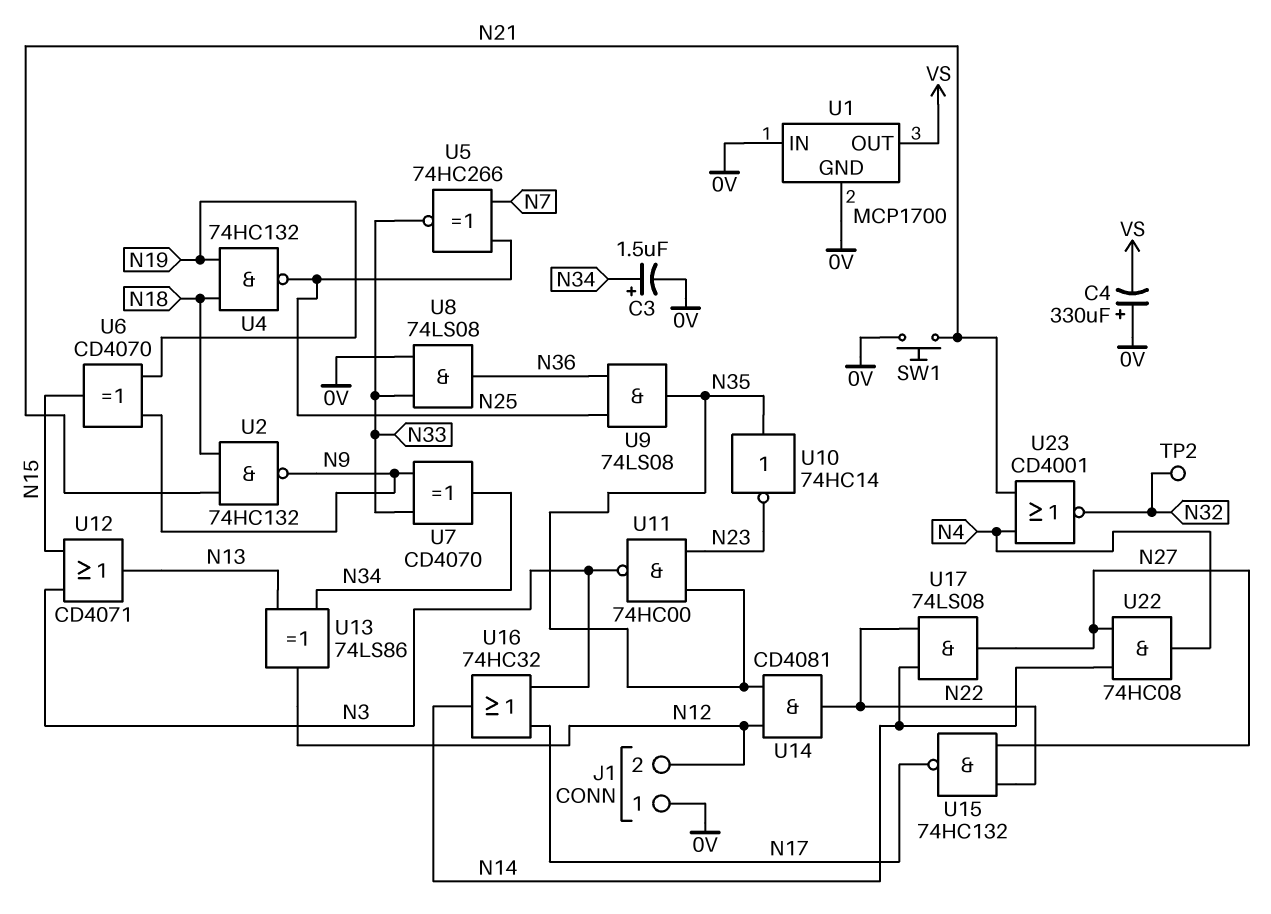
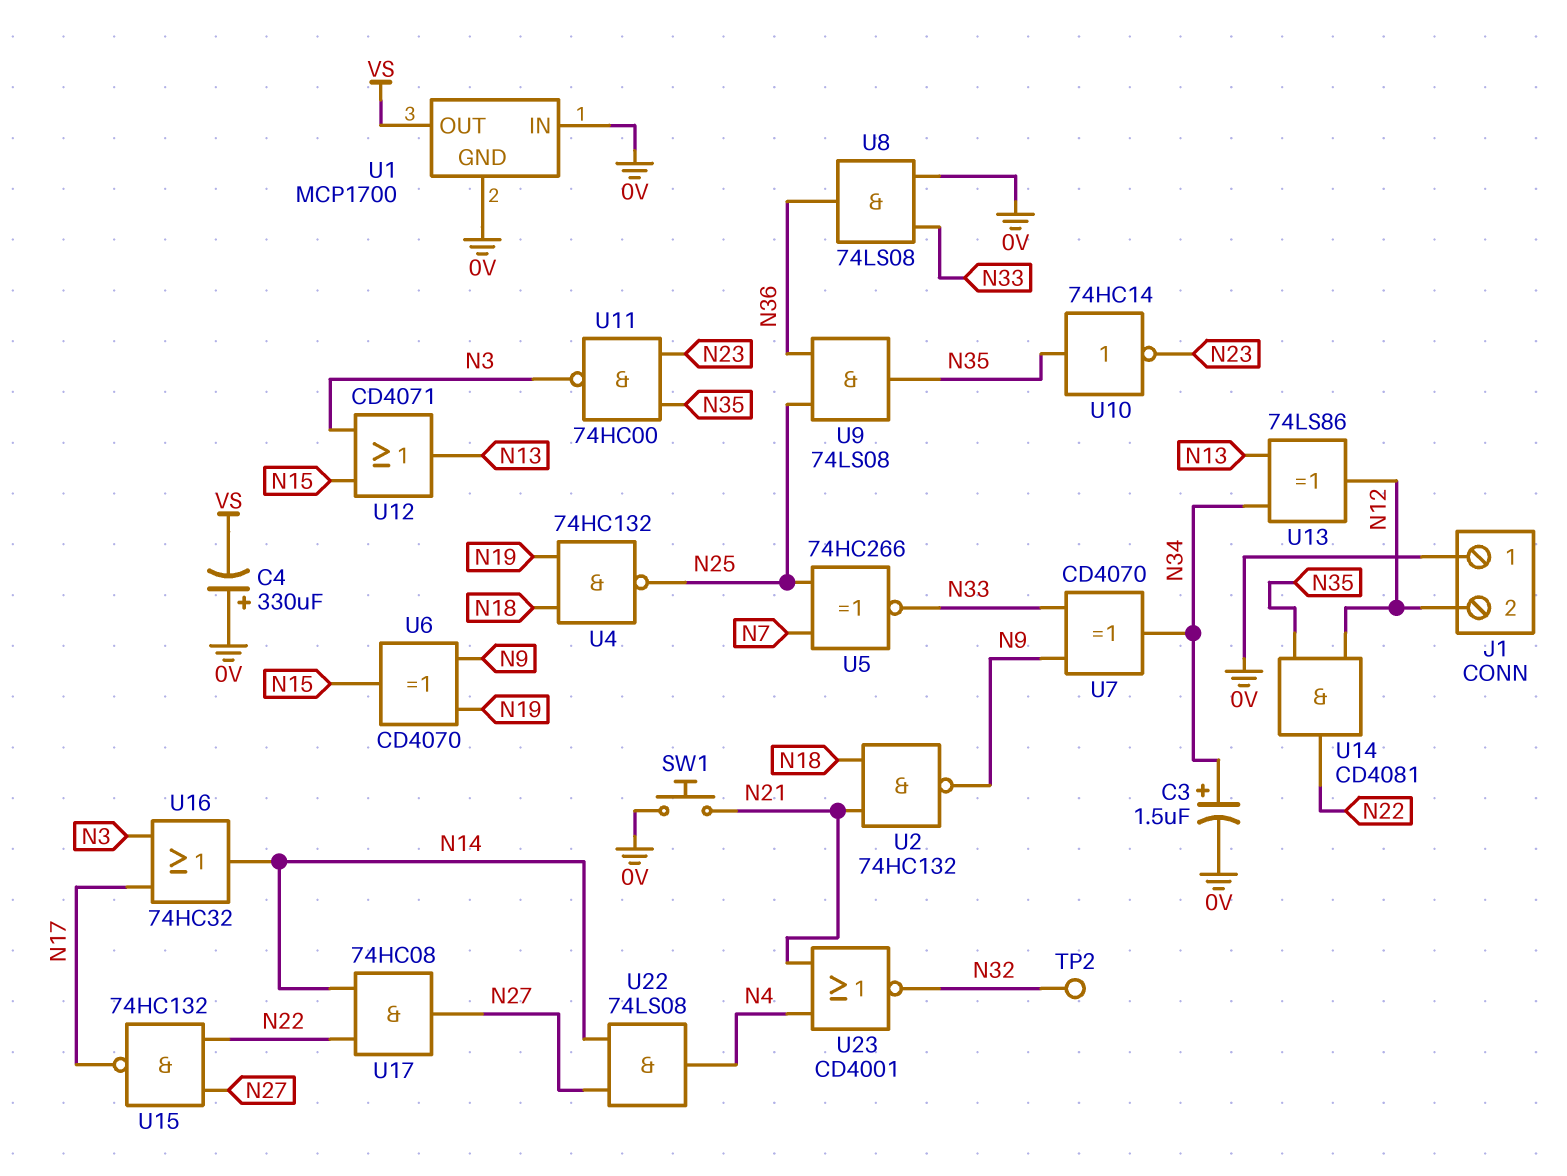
U17: AND 74LS08 (in N14, in N22, out N27) -> AND 74HC08 (in N14, in N22, out N27)
U22: AND 74HC08 (in N14, in N27, out N4) -> AND 74LS08 (in N14, in N27, out N4)

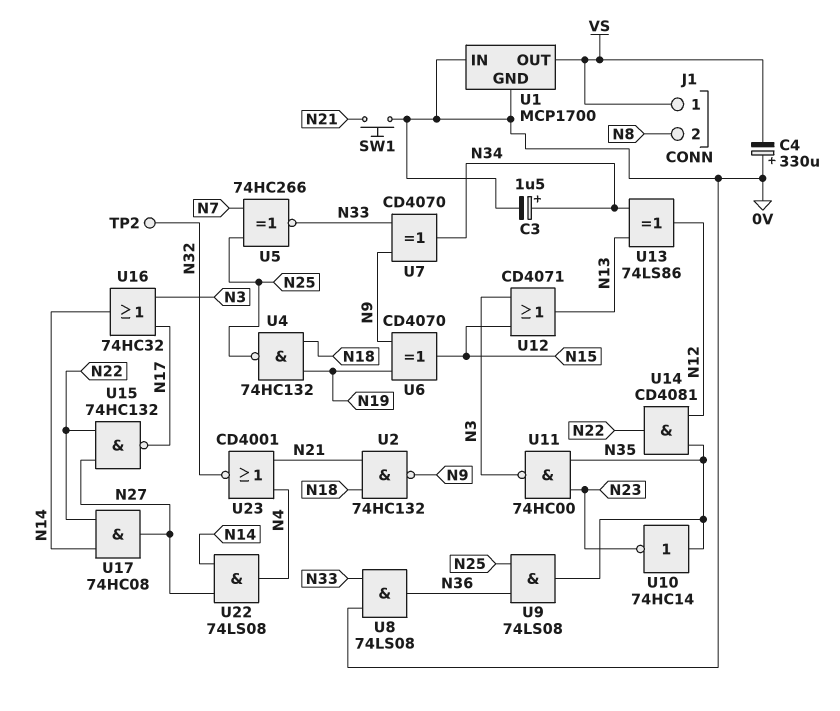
J1 pin 1: 0V -> VS
J1 pin 2: N12 -> N8

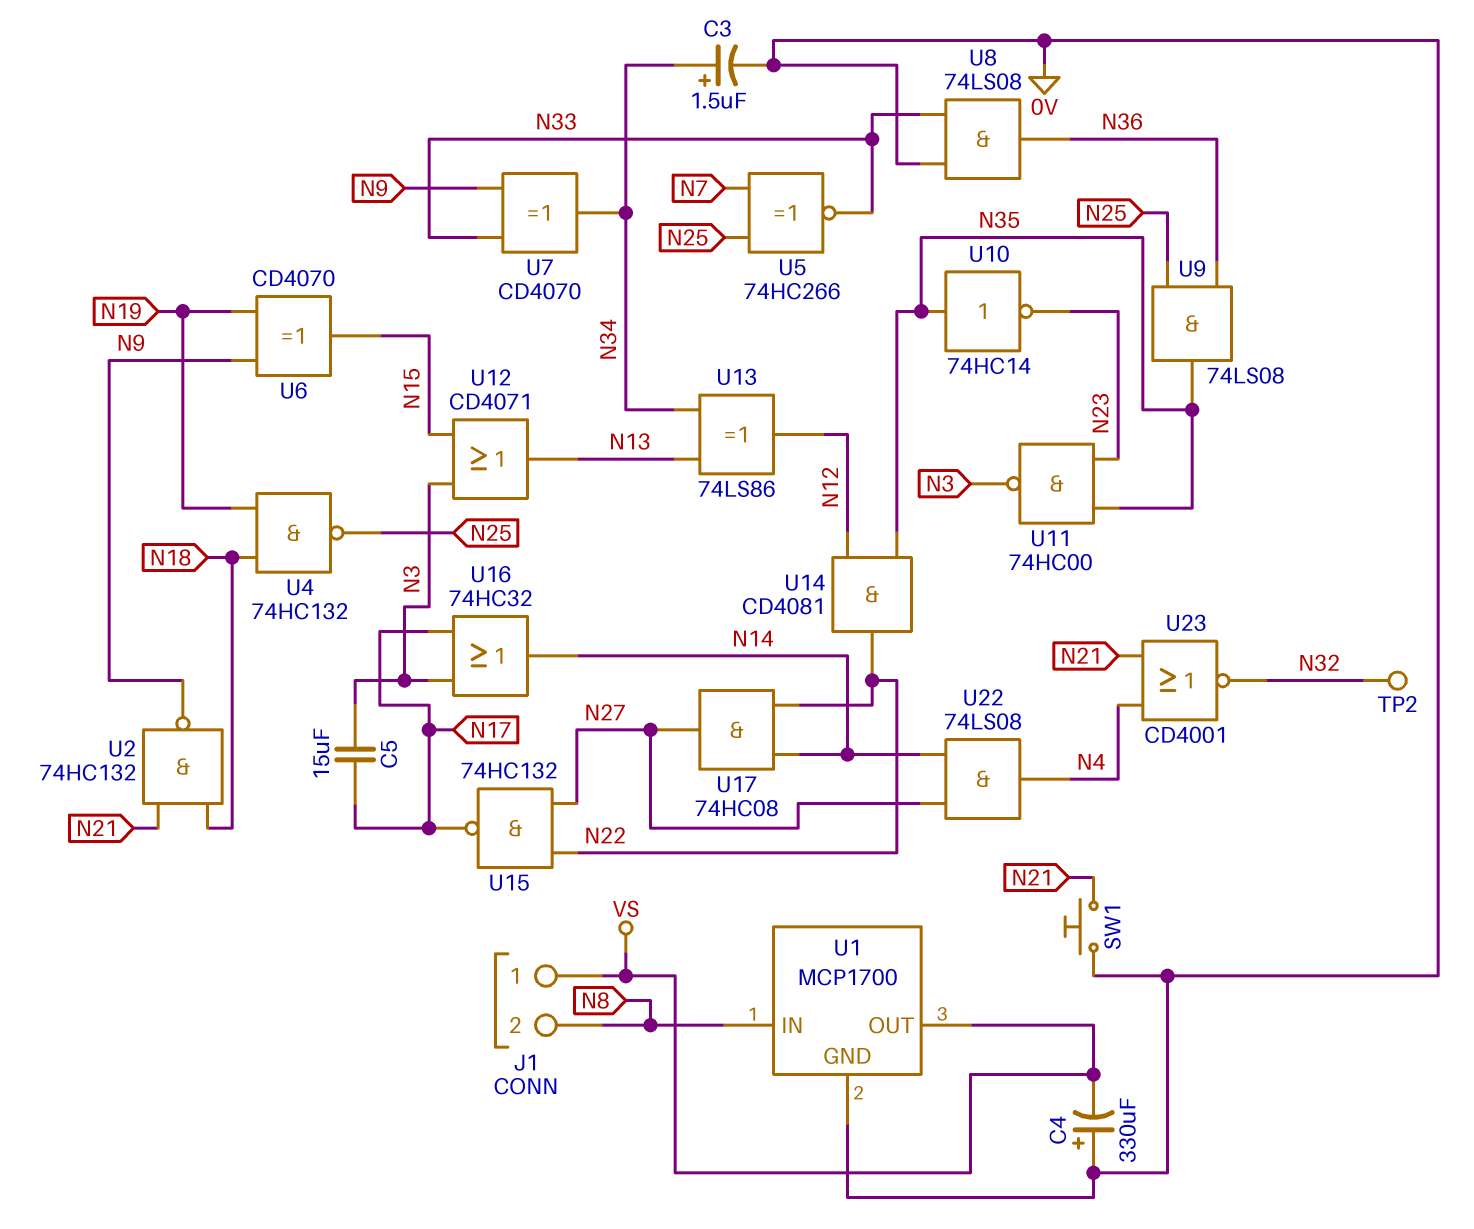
C5: none -> 15uF (N3, N17)
U1 pin IN: 0V -> N8

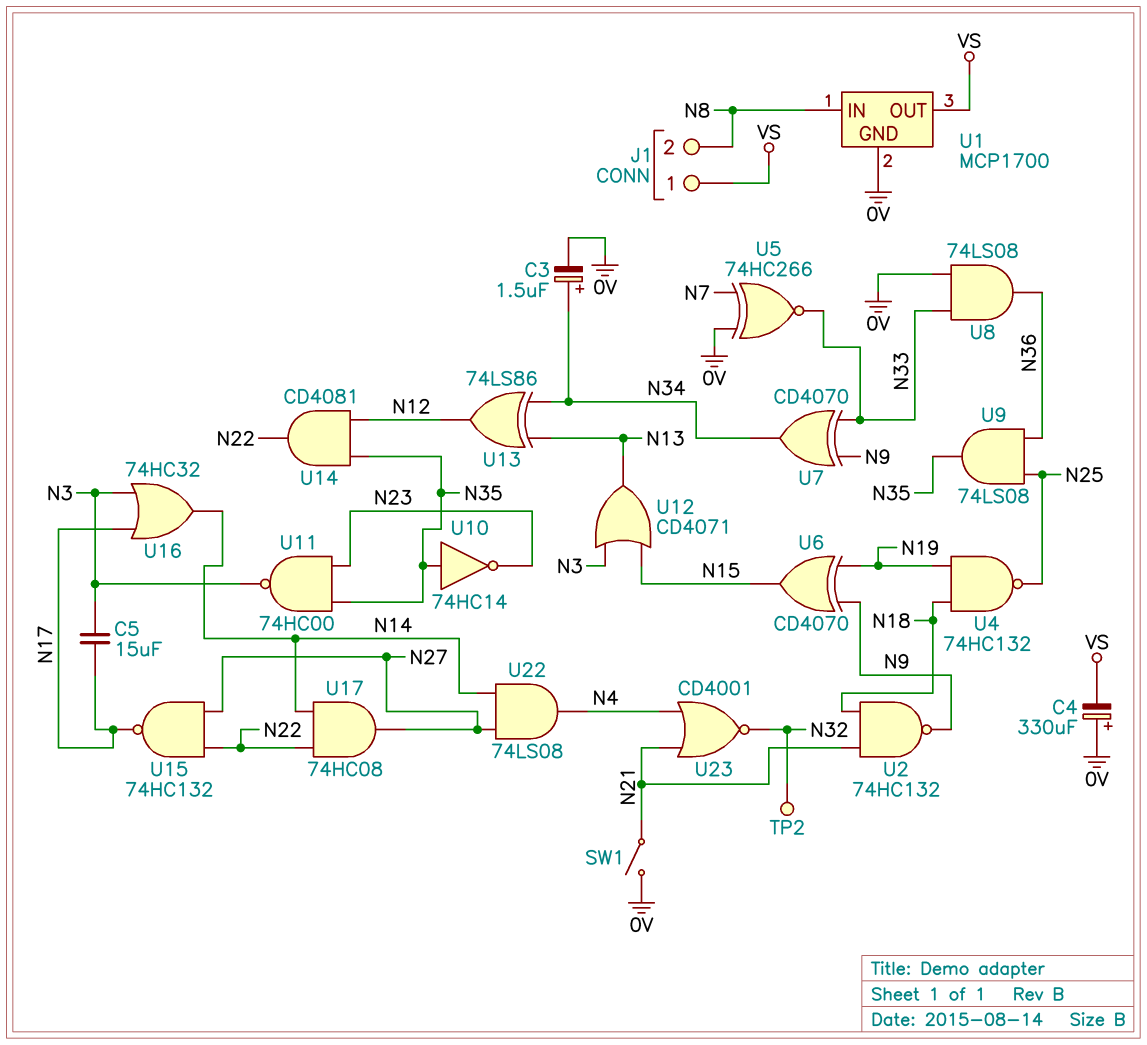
SW1: button (0V, N21) -> switch (0V, N21)
U5: XNOR 74HC266 (in N7, in N25, out N33) -> XNOR 74HC266 (in 0V, in N7, out N33)

